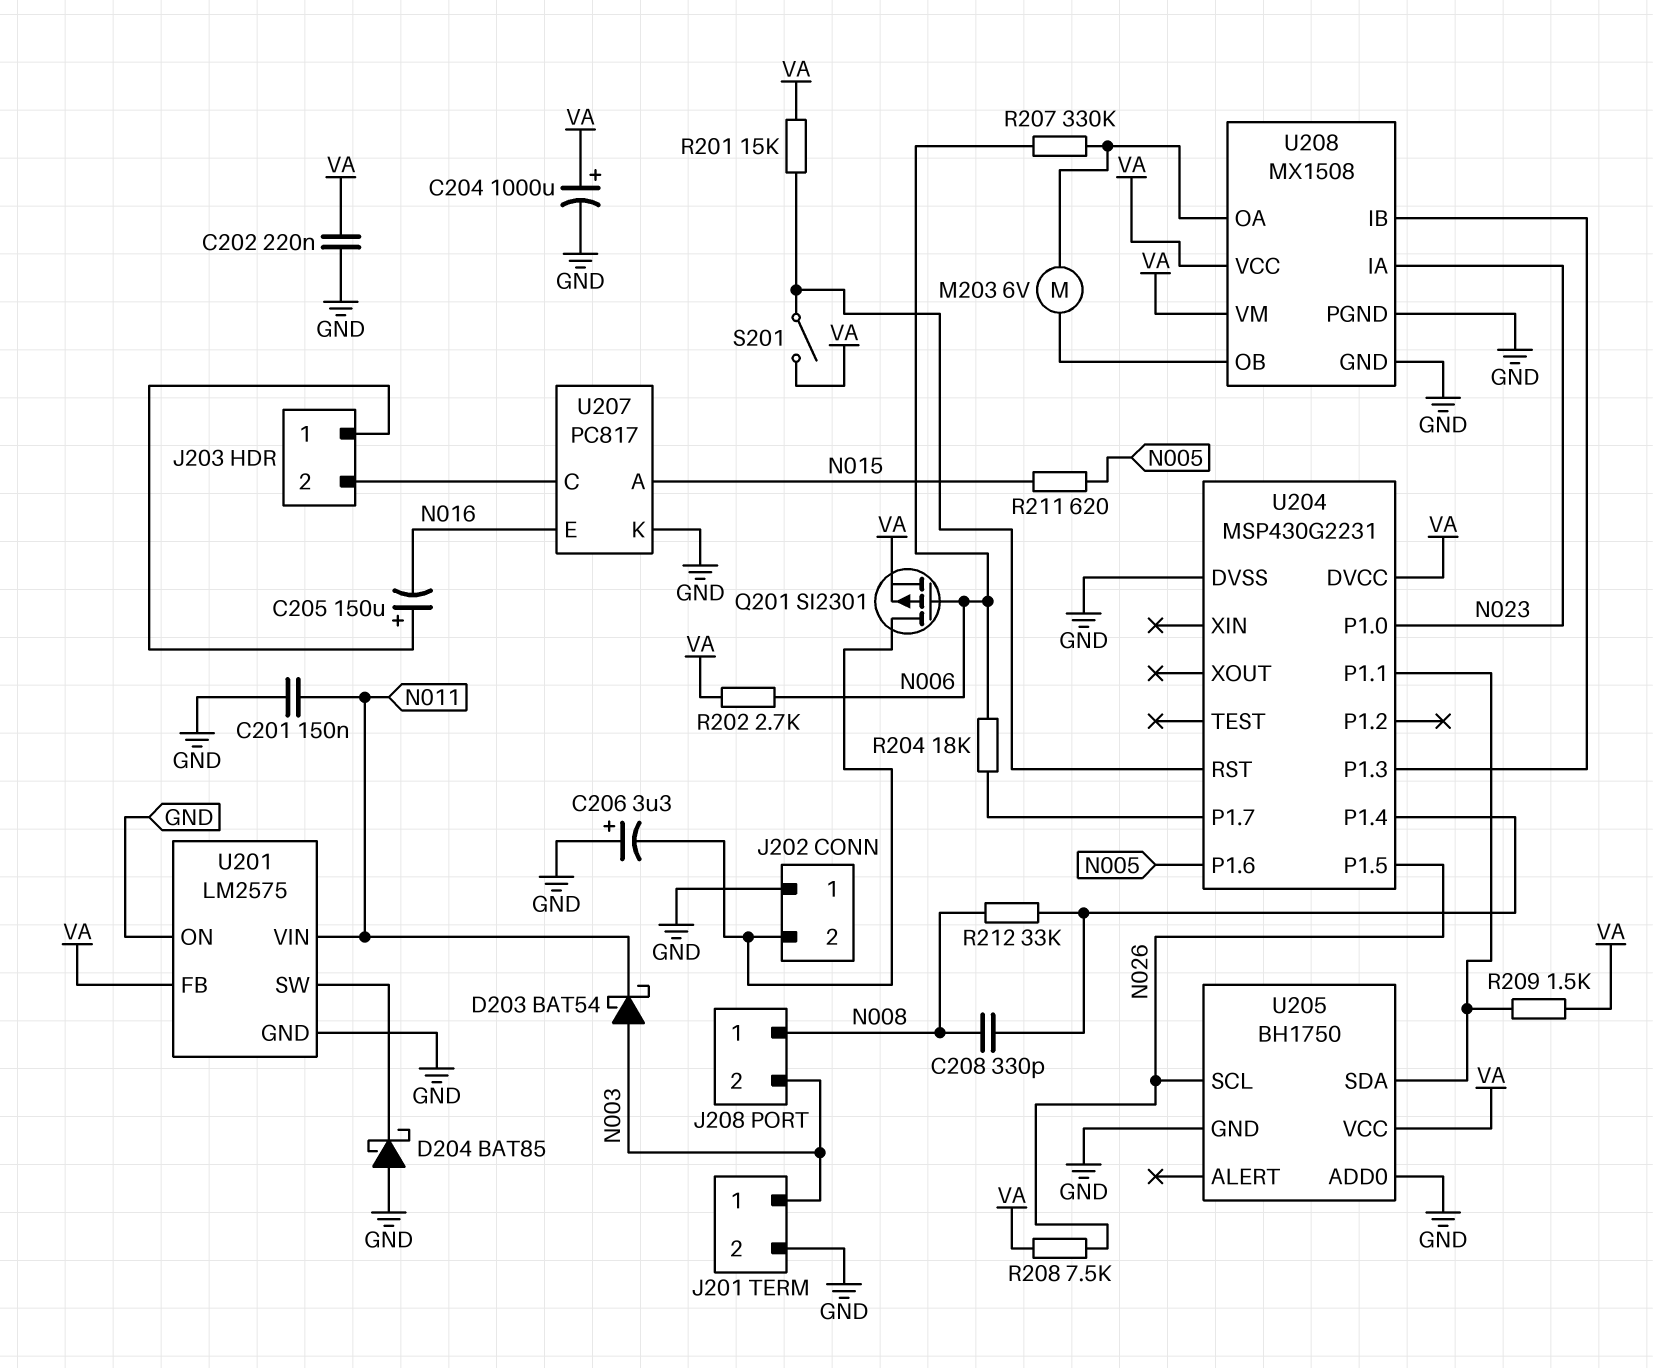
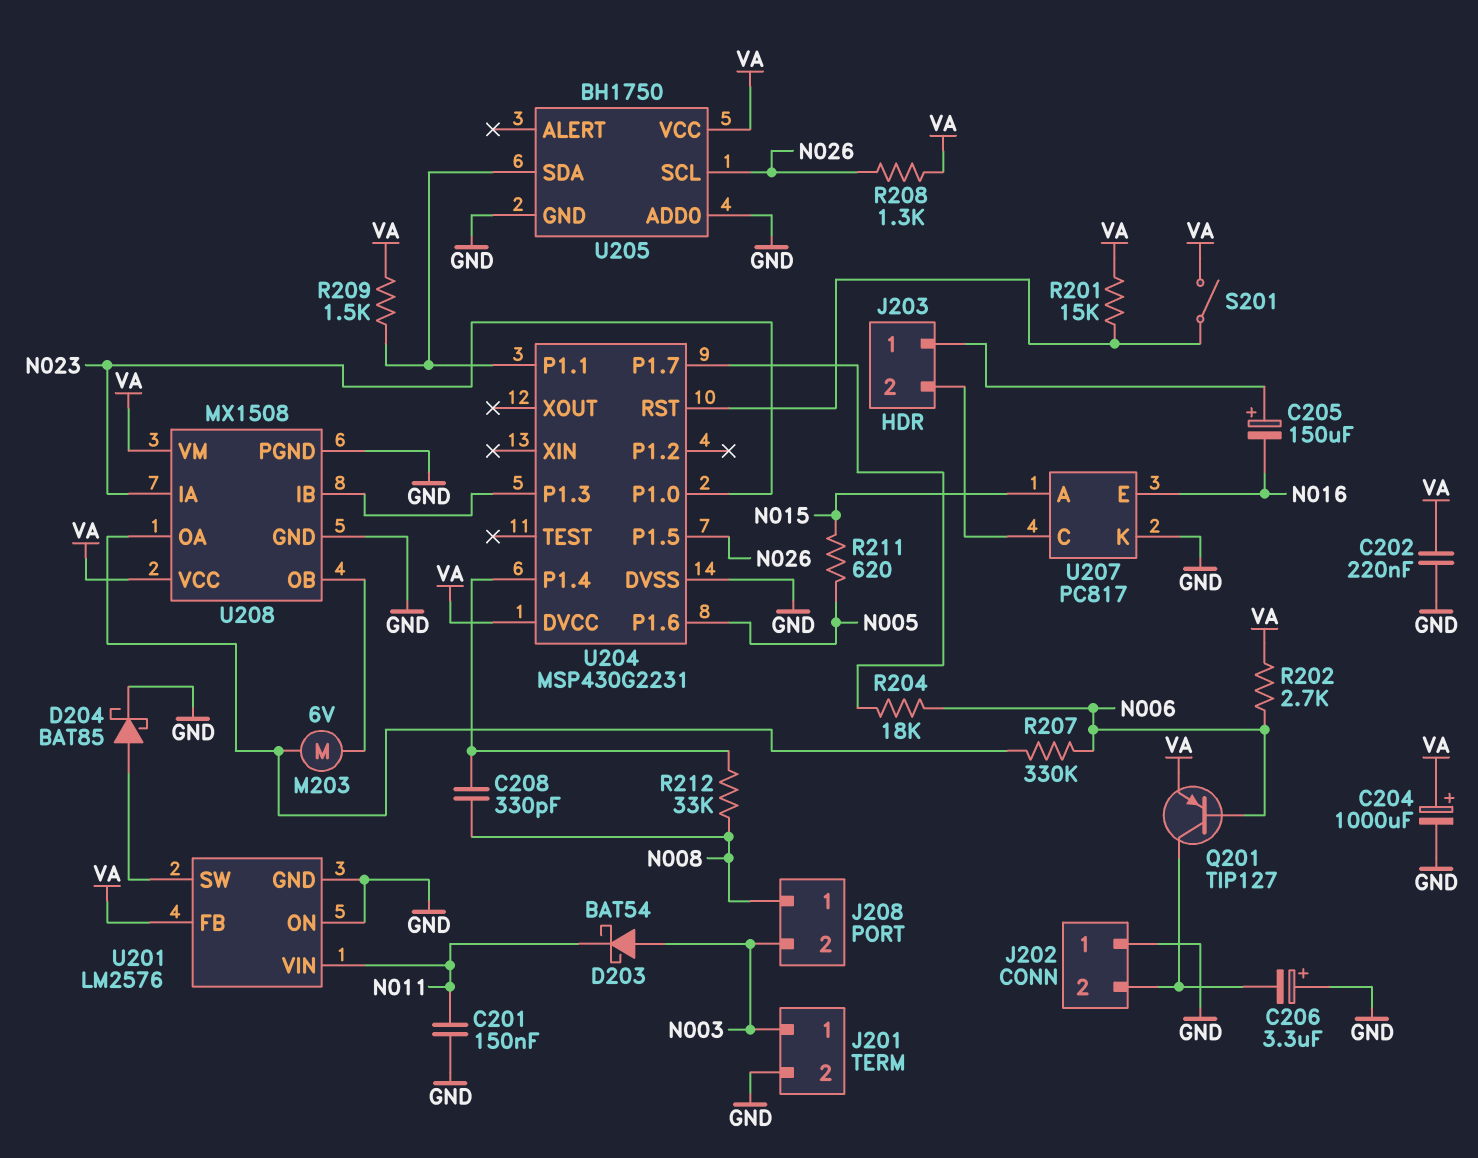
D204: schottky BAT85 (A GND, K U201/SW) -> schottky BAT85 (A U201/SW, K GND)
Q201: PMOS SI2301 (G N006, D J202/2, S VA) -> PNP TIP127 (B N006, C J202/2, E VA)
R208: 7.5k (N026, VA) -> 1.3k (N026, VA)
U201: LM2575 -> LM2576

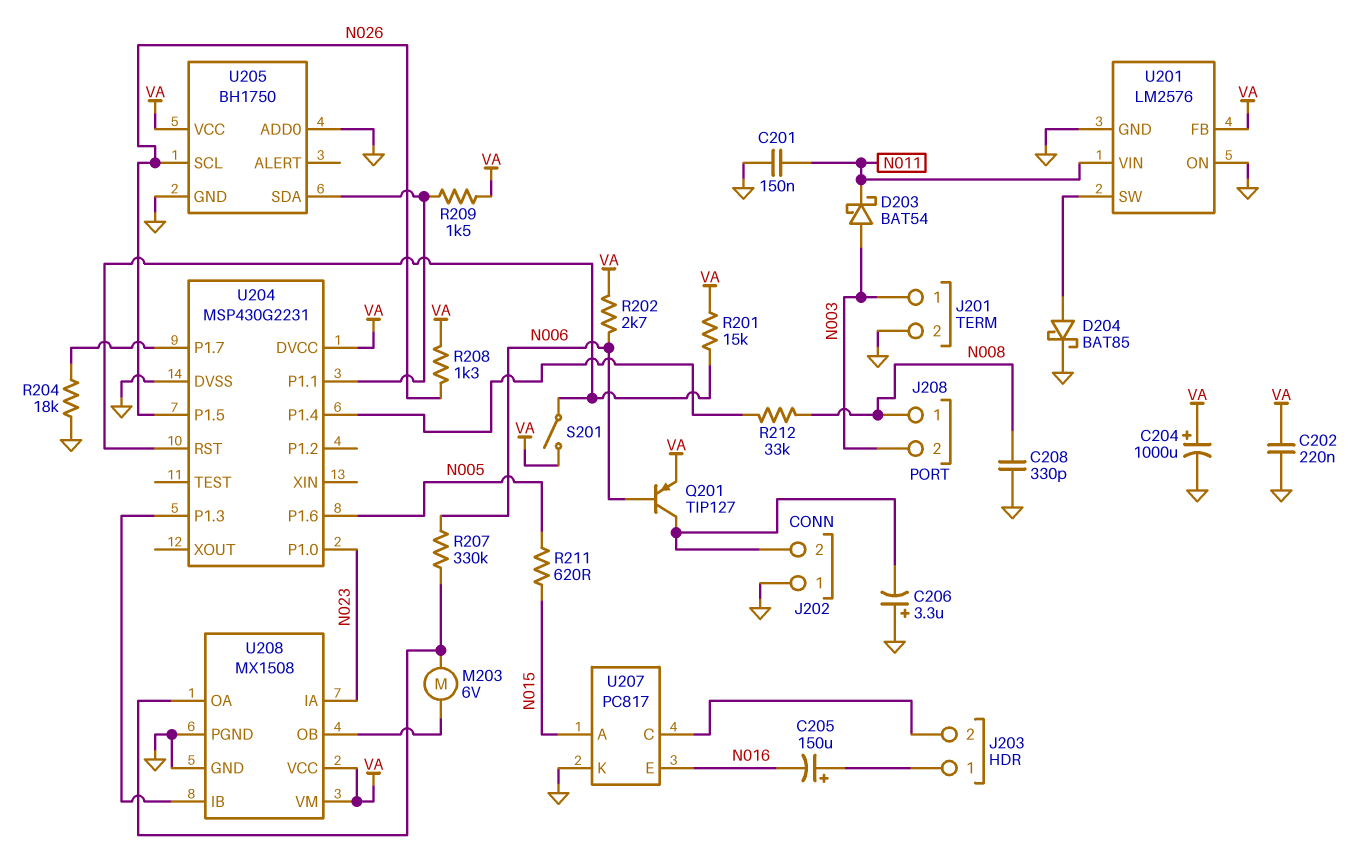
C208: 330pF (N008, U204/P1.4) -> 330pF (GND, N008)
R204: 18k (N006, U204/P1.7) -> 18k (GND, U204/P1.7)

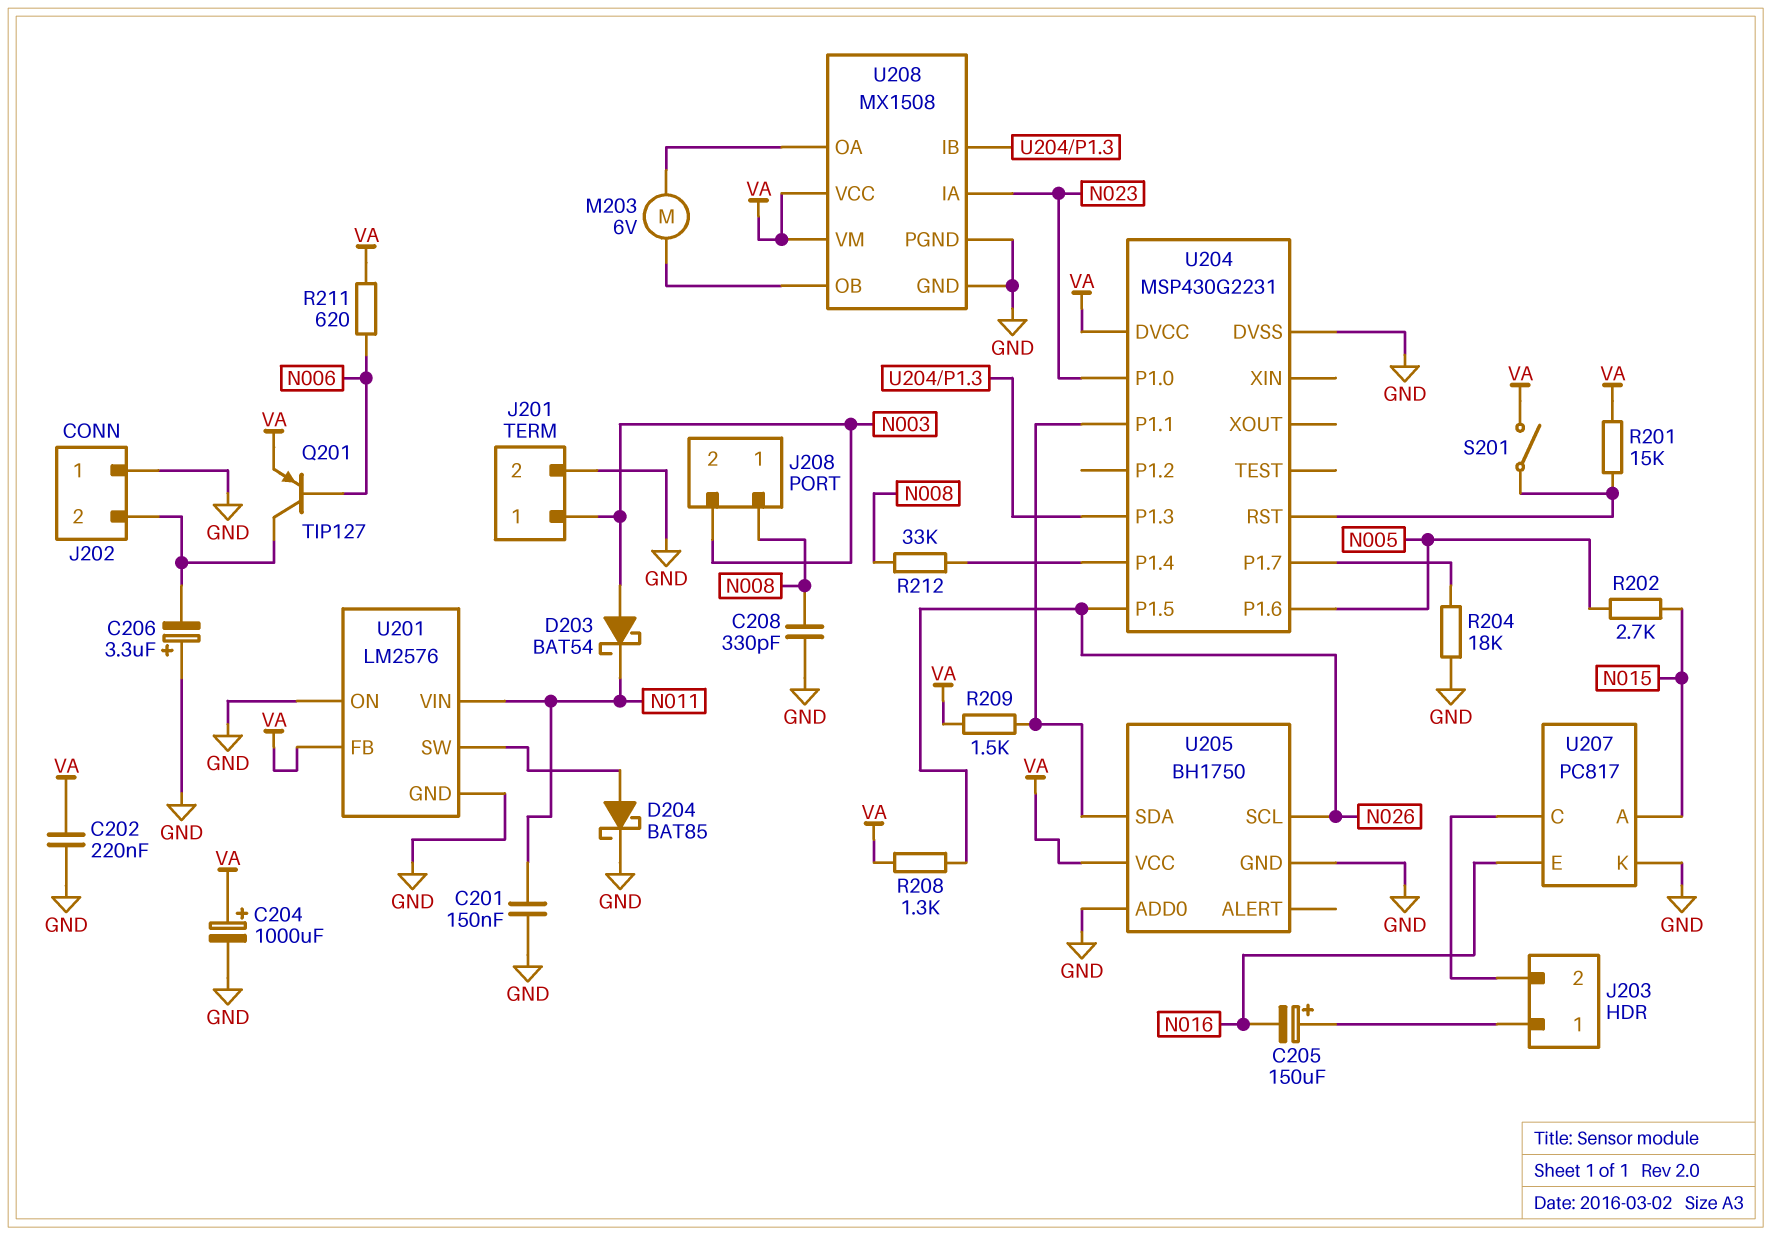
R202: 2.7k (N006, VA) -> 2.7k (N005, N015)
R207: 330k (N006, U208/OA) -> none
R211: 620 (N005, N015) -> 620 (N006, VA)

